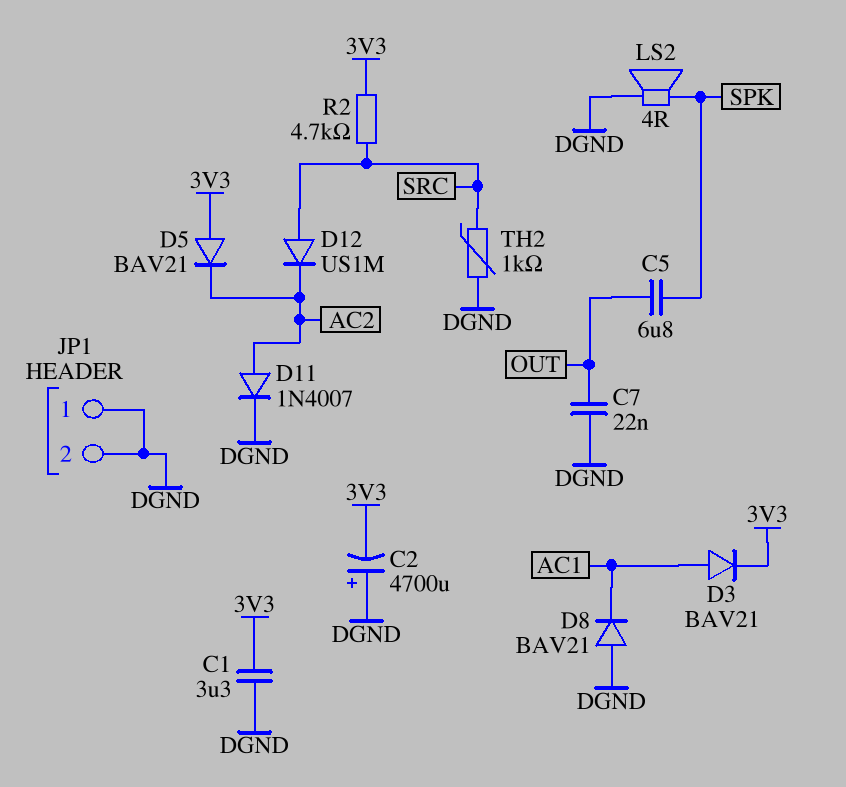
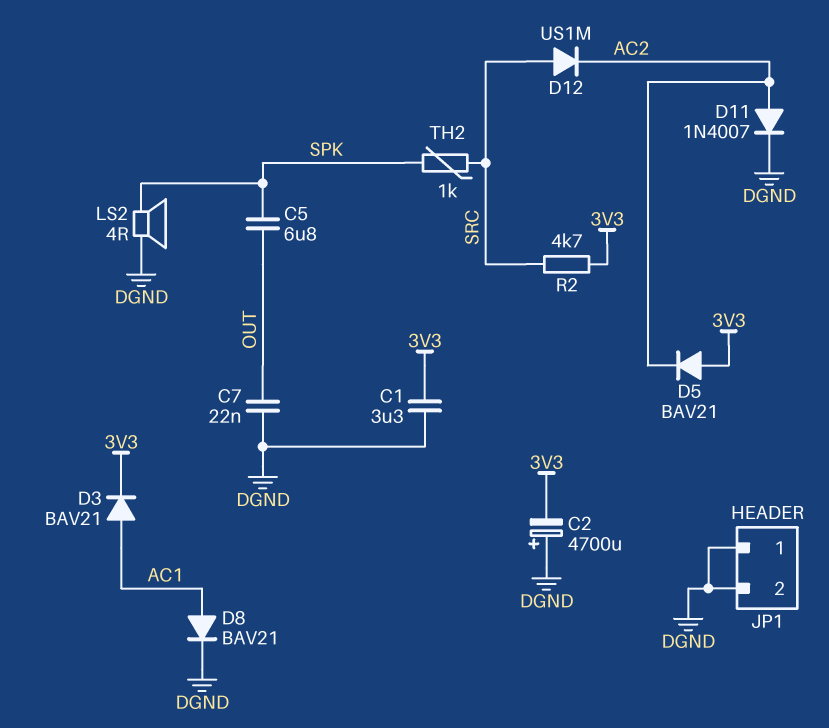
D8: diode BAV21 (A DGND, K AC1) -> diode BAV21 (A AC1, K DGND)
TH2: 1k (DGND, SRC) -> 1k (SPK, SRC)

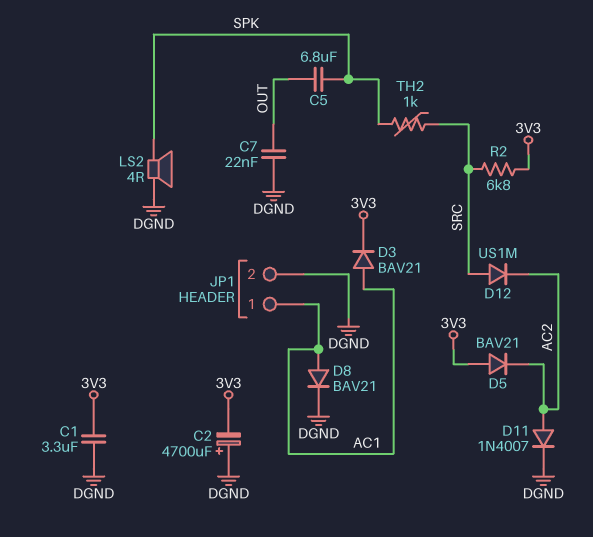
JP1 pin 1: DGND -> AC1
R2: 4.7k (3V3, SRC) -> 6.8k (3V3, SRC)

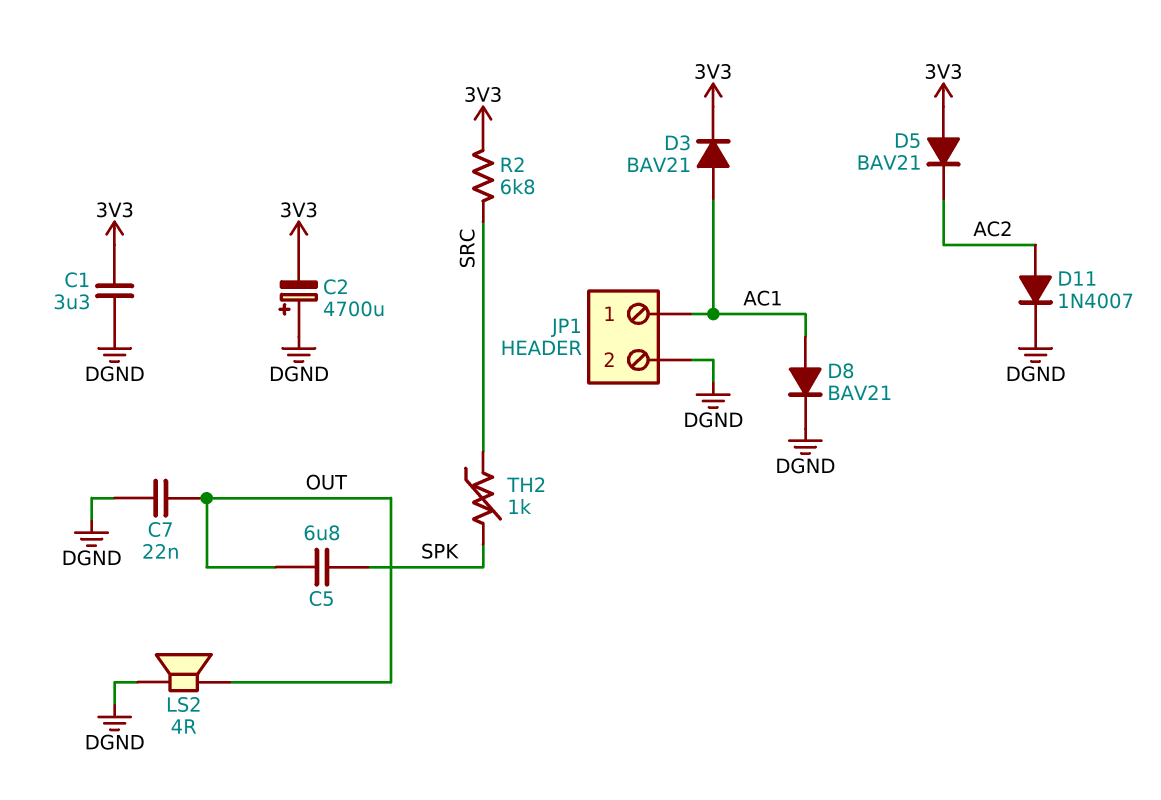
D12: diode US1M (A SRC, K AC2) -> none
LS2: speaker 4R (DGND, SPK) -> speaker 4R (DGND, OUT)

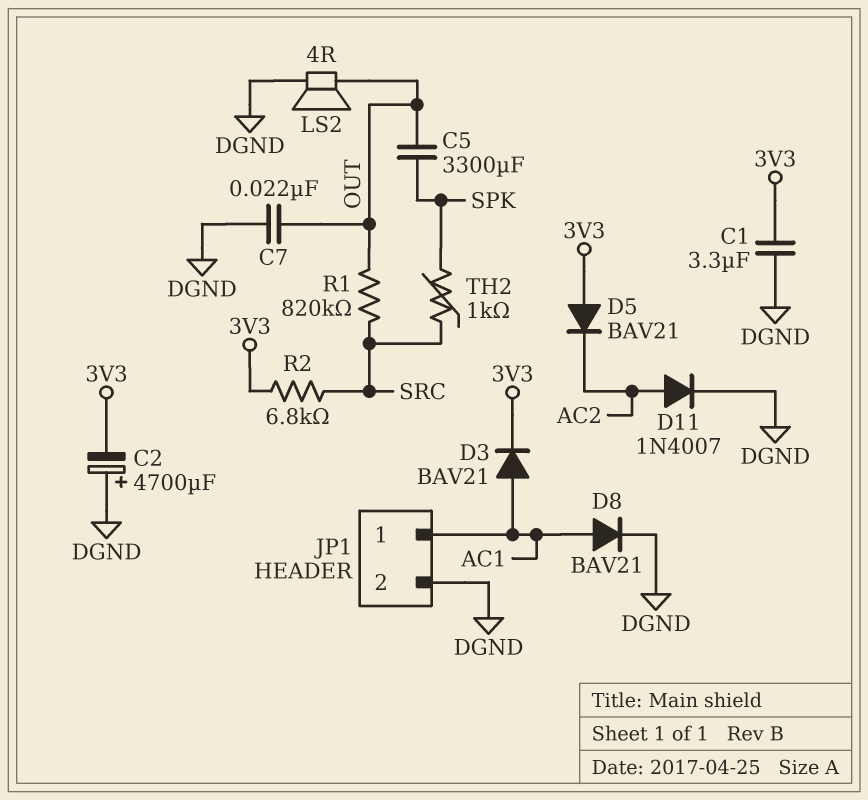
C5: 6.8uF (OUT, SPK) -> 3300uF (OUT, SPK)
R1: none -> 820k (OUT, SRC)

